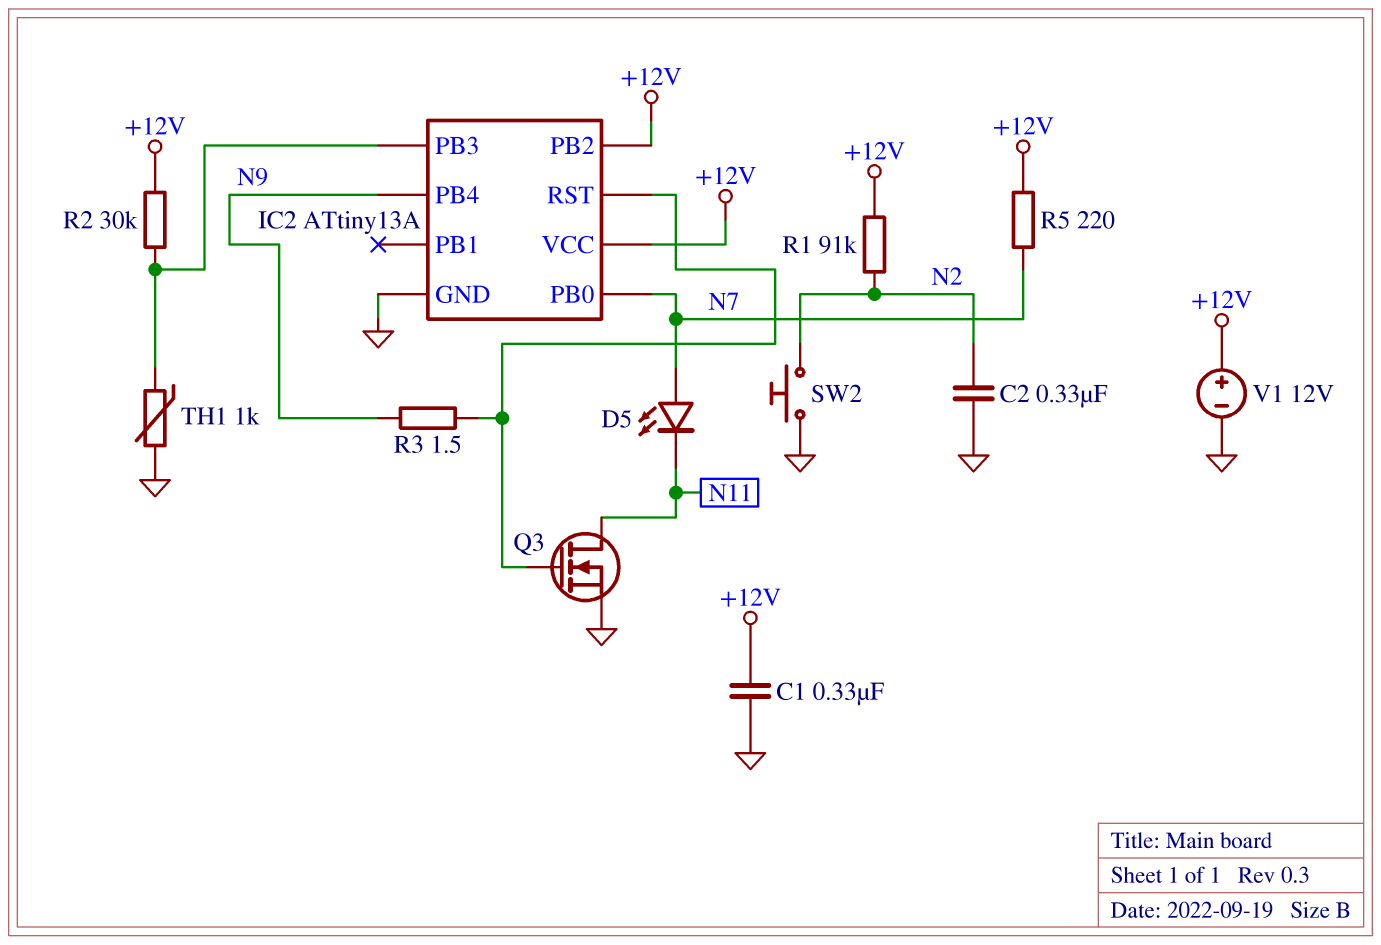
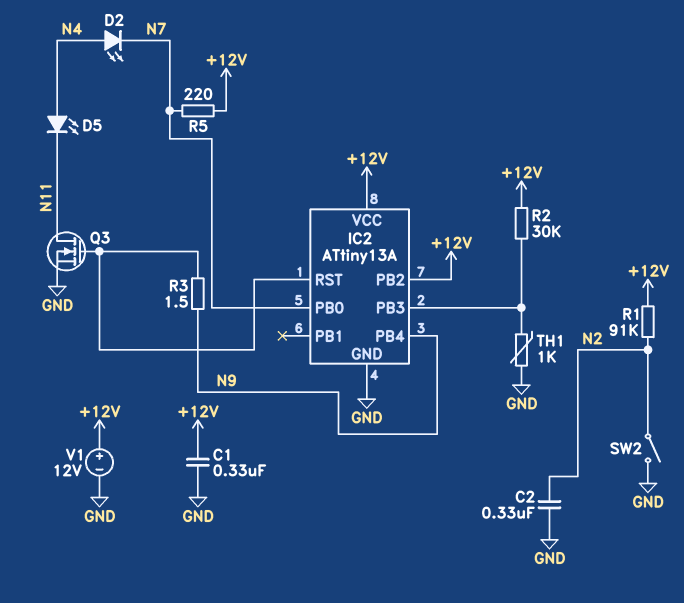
D2: none -> LED (A N4, K N7)
D5: LED (A N7, K N11) -> LED (A N4, K N11)
SW2: button (GND, N2) -> switch (GND, N2)

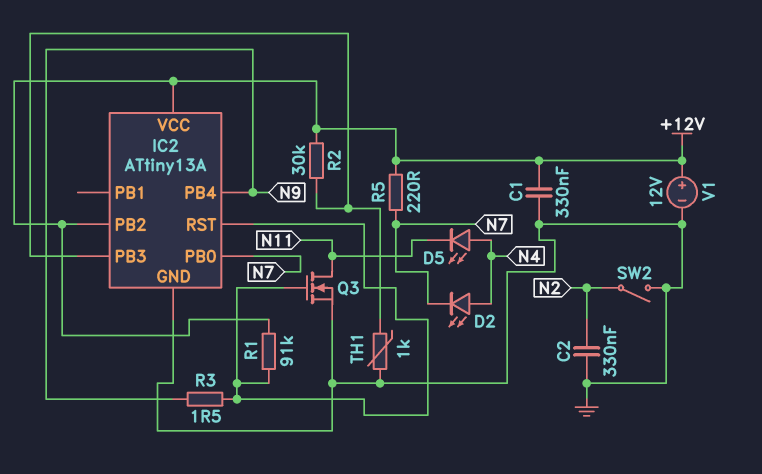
R1: 91k (+12V, N2) -> 91k (+12V, IC2/RST)

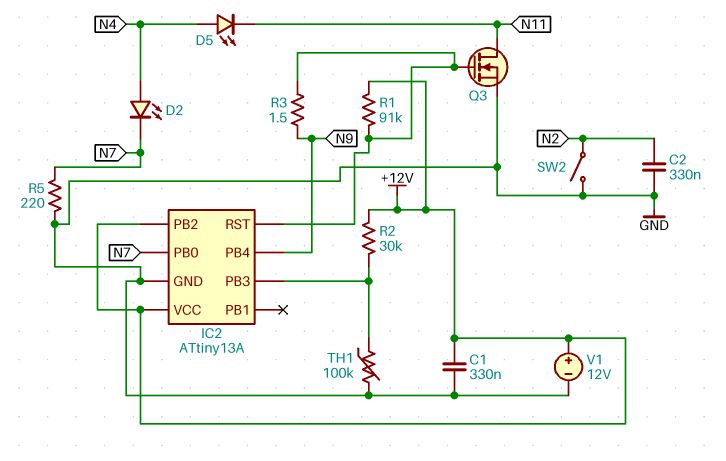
R5: 220 (+12V, N7) -> 220 (GND, N7)
TH1: 1k (GND, IC2/PB3) -> 100k (GND, IC2/PB3)

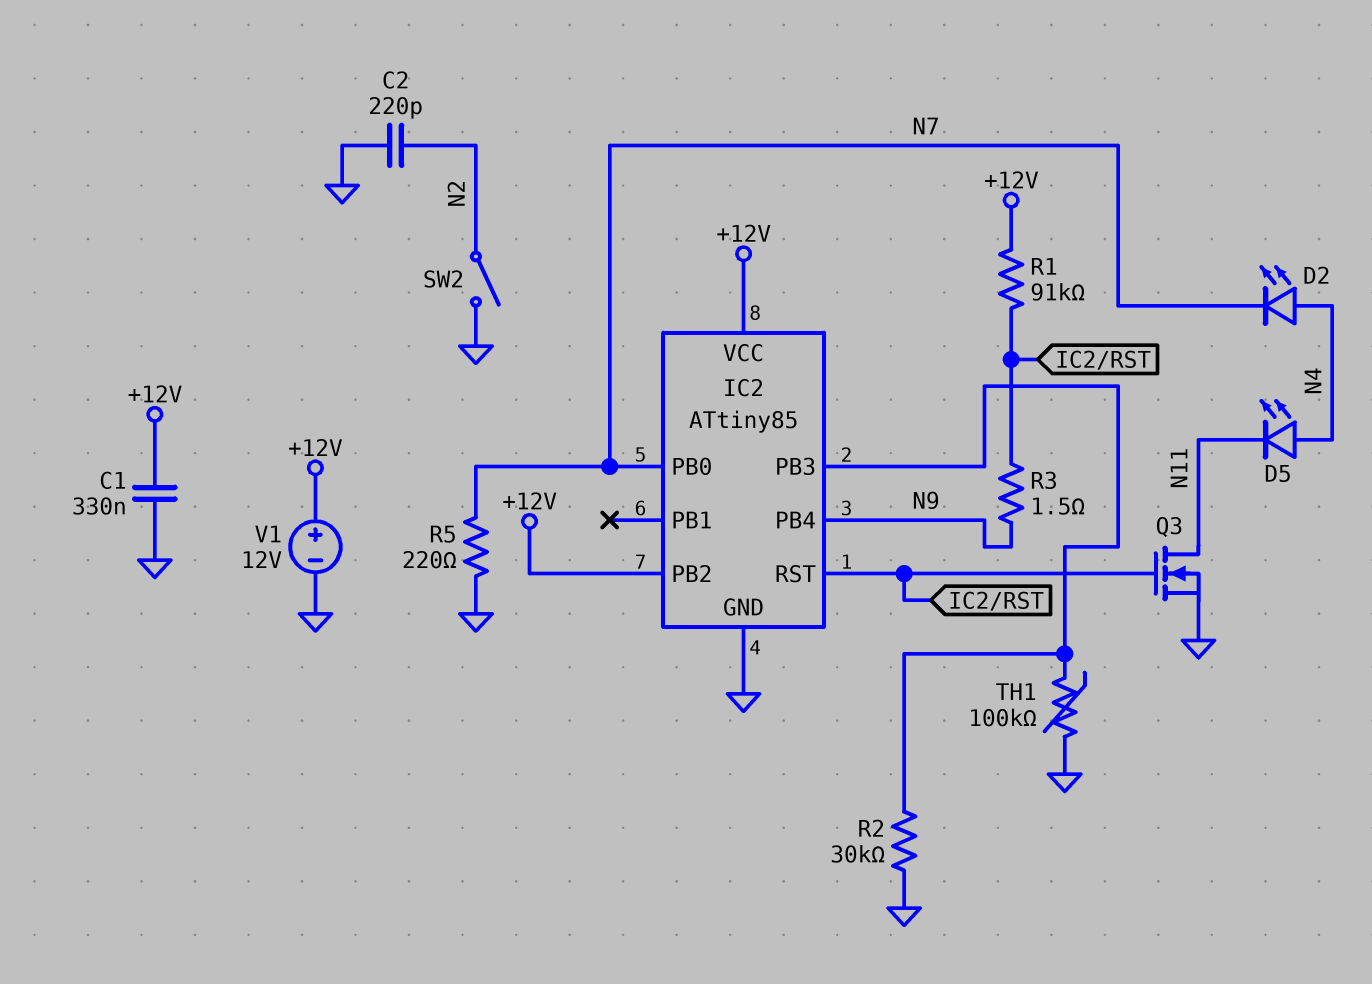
C2: 330nF (GND, N2) -> 220pF (GND, N2)
IC2: ATtiny13A -> ATtiny85
R2: 30k (+12V, IC2/PB3) -> 30k (GND, IC2/PB3)

